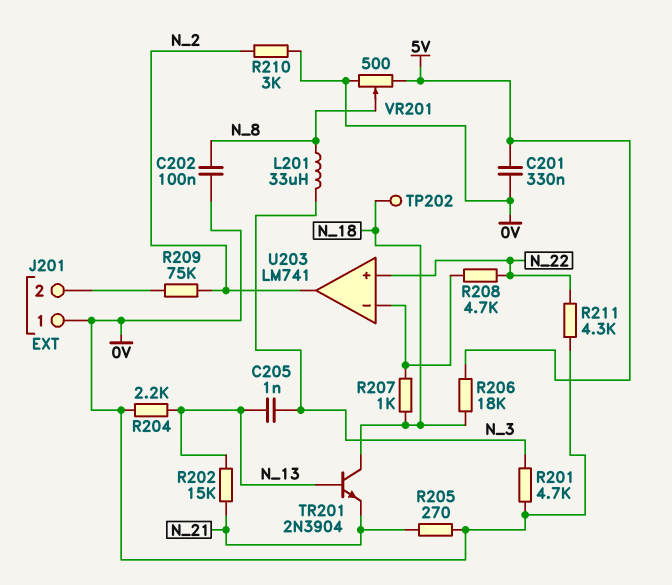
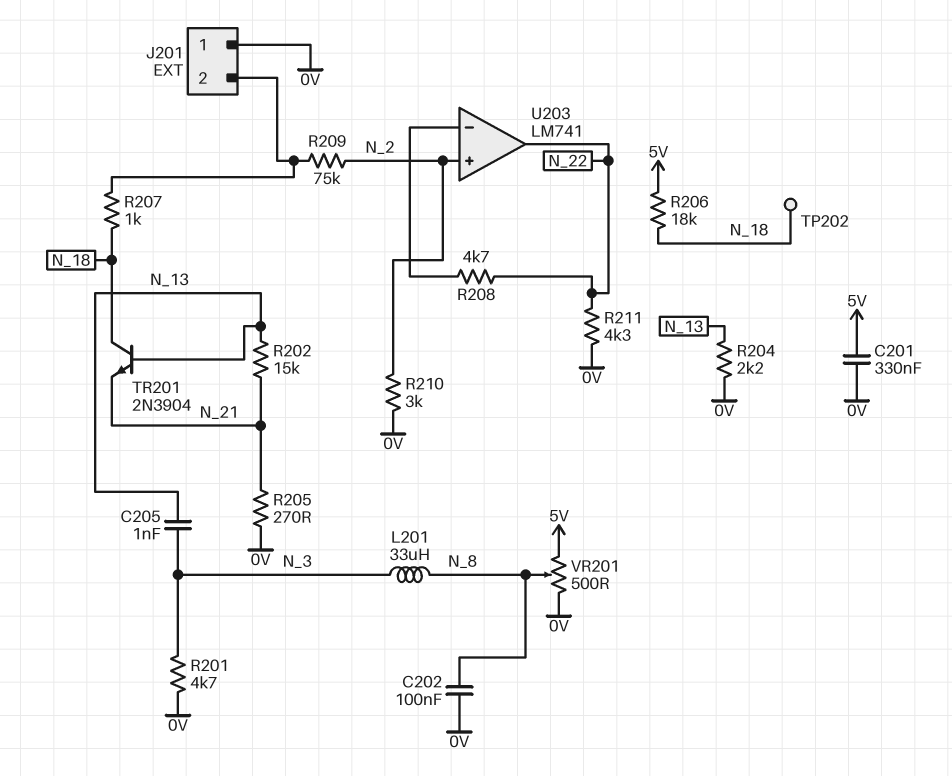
R207: 1k (N_18, U203/in-) -> 1k (J201/2, N_18)
U203 pin in+: N_22 -> N_2
U203 pin out: N_2 -> N_22

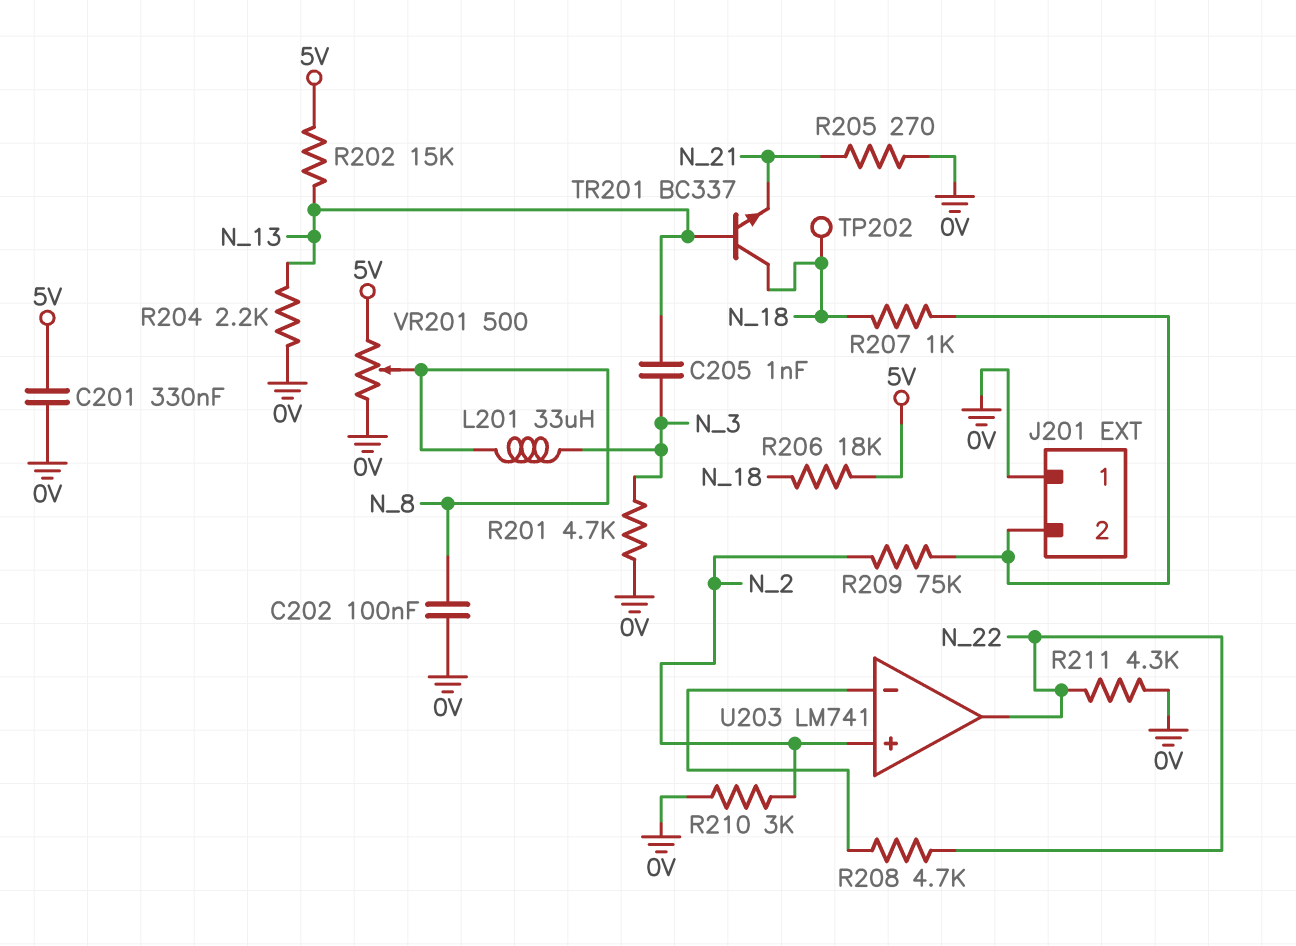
R202: 15k (N_13, N_21) -> 15k (5V, N_13)
TR201: NPN 2N3904 (B N_13, C N_18, E N_21) -> NPN BC337 (B N_13, C N_18, E N_21)

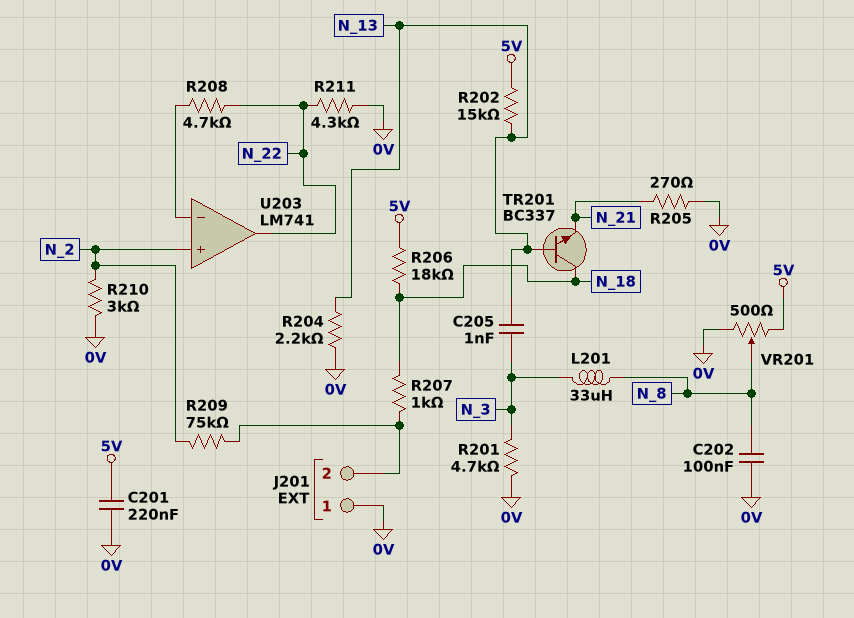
C201: 330nF (0V, 5V) -> 220nF (0V, 5V)
TP202: test point (N_18) -> none

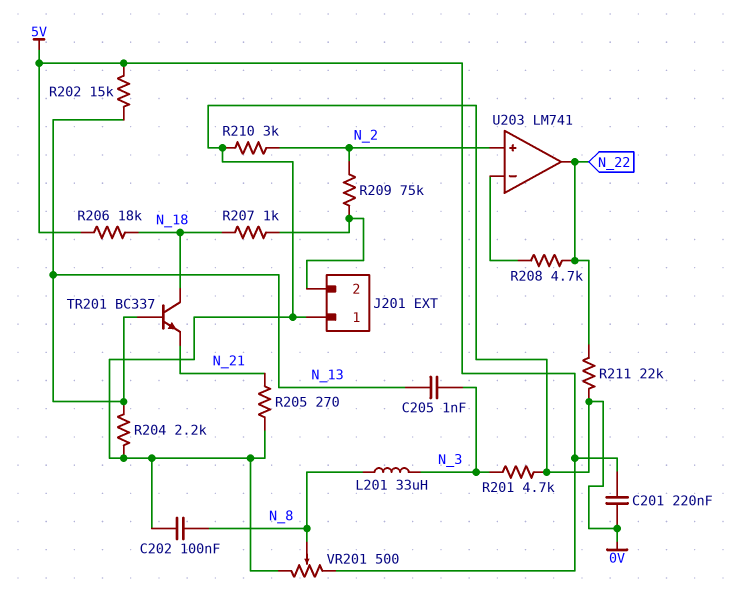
R211: 4.3k (0V, N_22) -> 22k (0V, N_22)

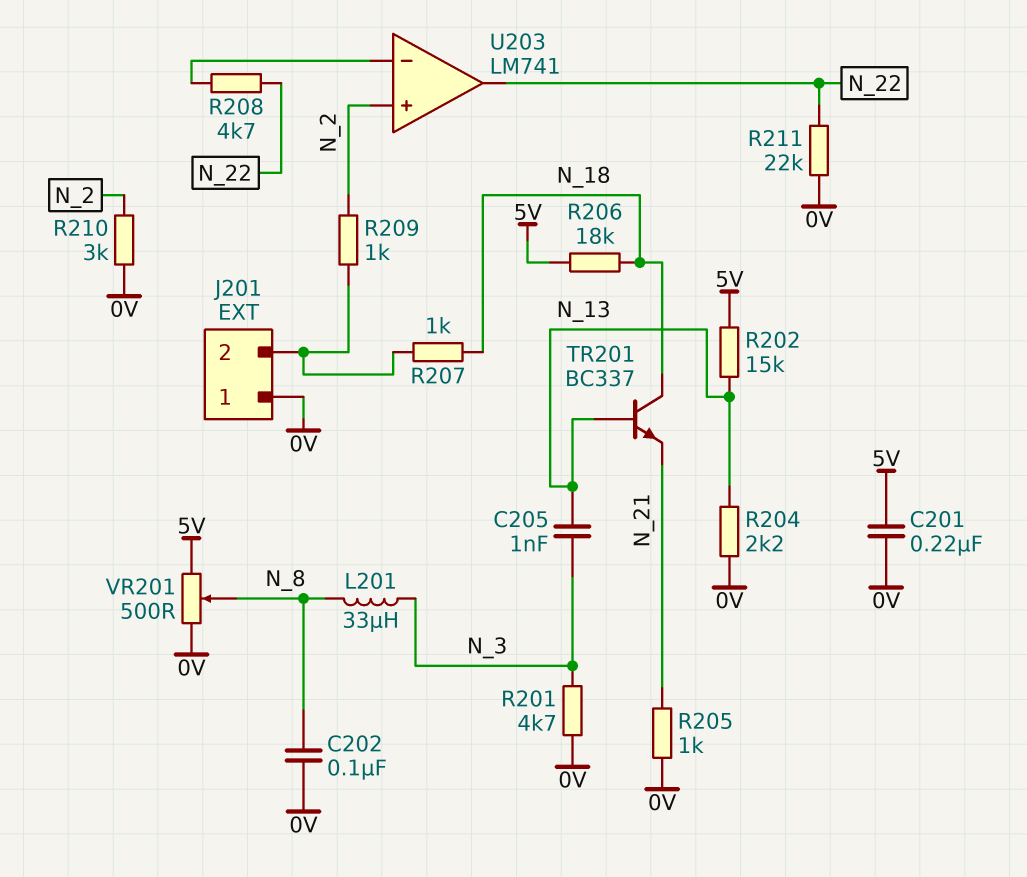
R205: 270 (0V, N_21) -> 1k (0V, N_21)
R209: 75k (J201/2, N_2) -> 1k (J201/2, N_2)

